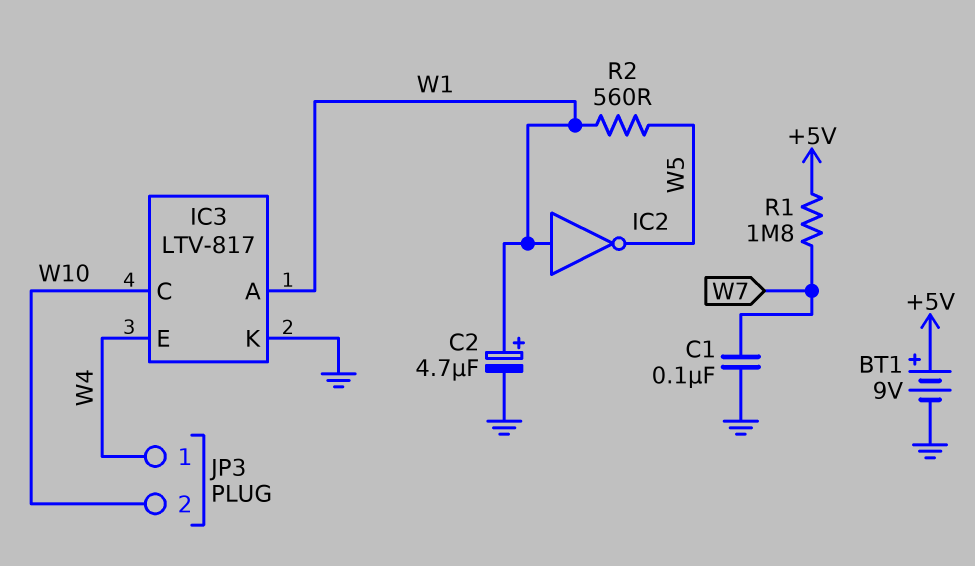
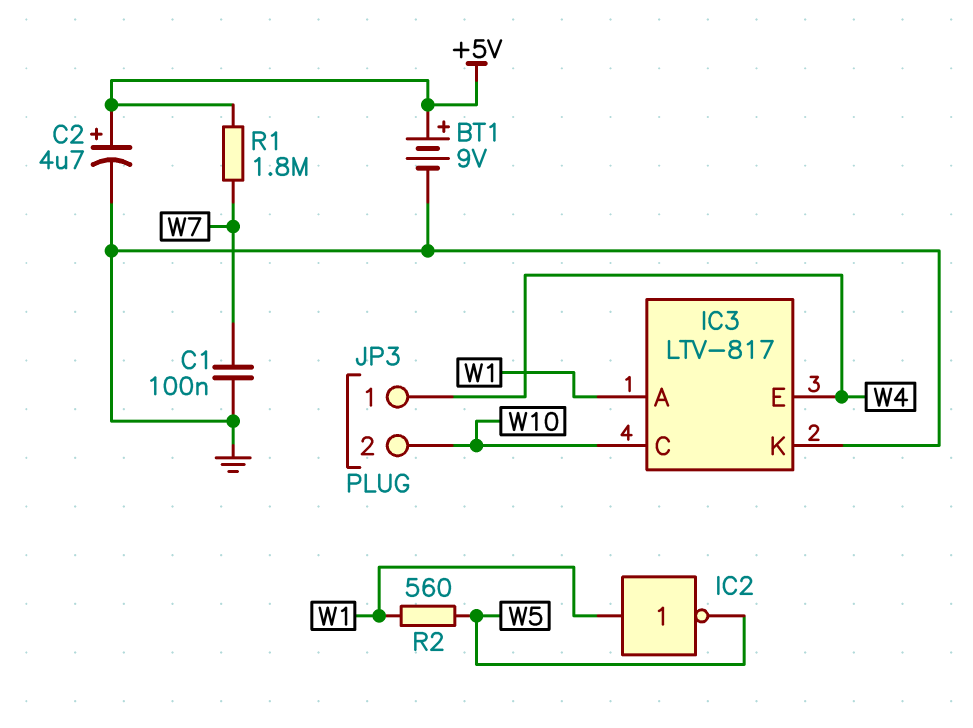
C2: 4.7uF (plus W1, minus GND) -> 4.7uF (plus +5V, minus GND)

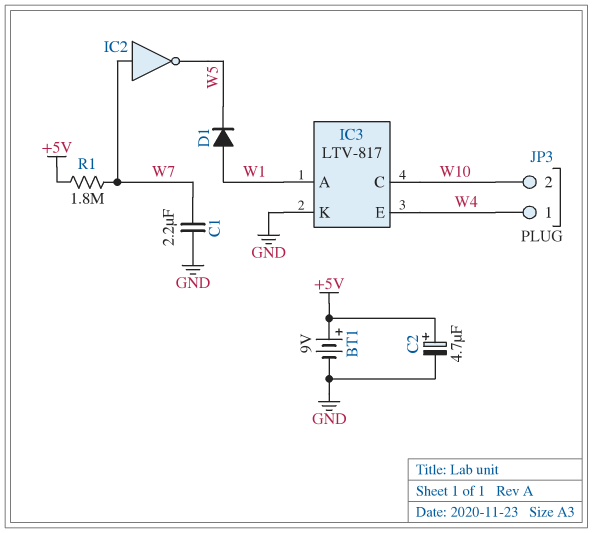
C1: 100nF (GND, W7) -> 2.2uF (GND, W7)
D1: none -> diode (A W1, K W5)
IC2: NOT (in W1, out W5) -> NOT (in W7, out W5)
R2: 560 (W1, W5) -> none

